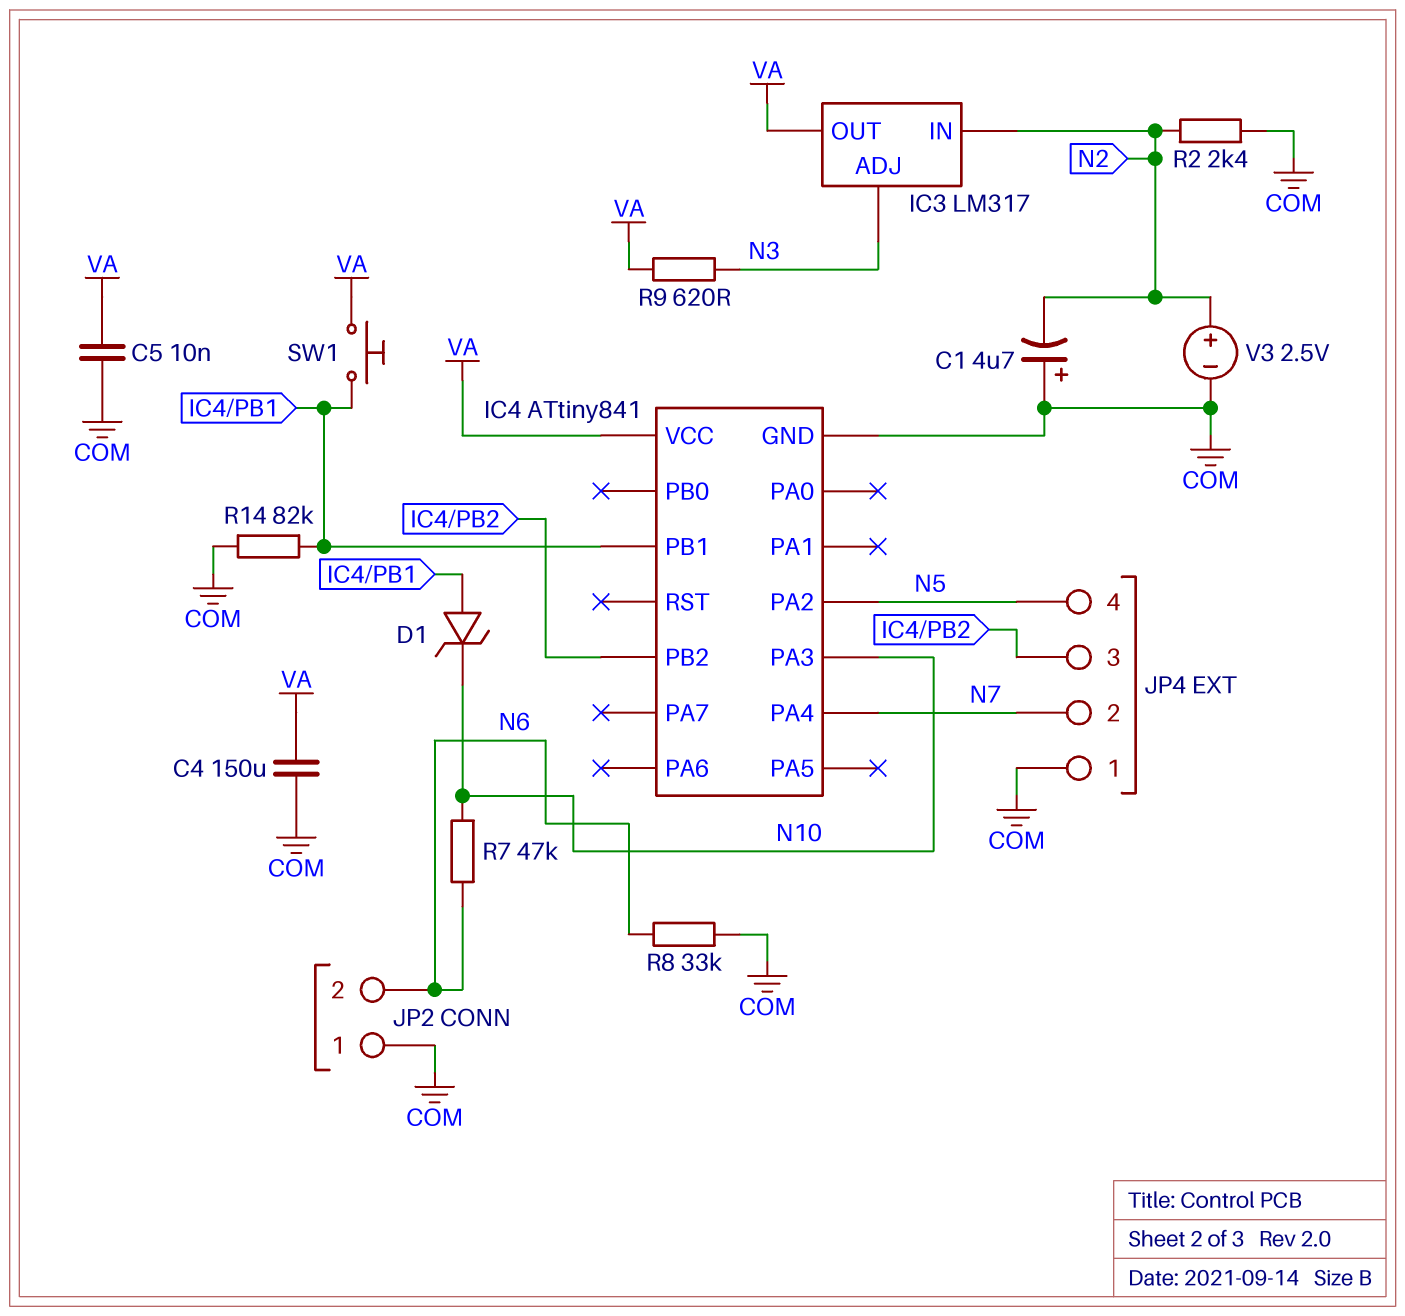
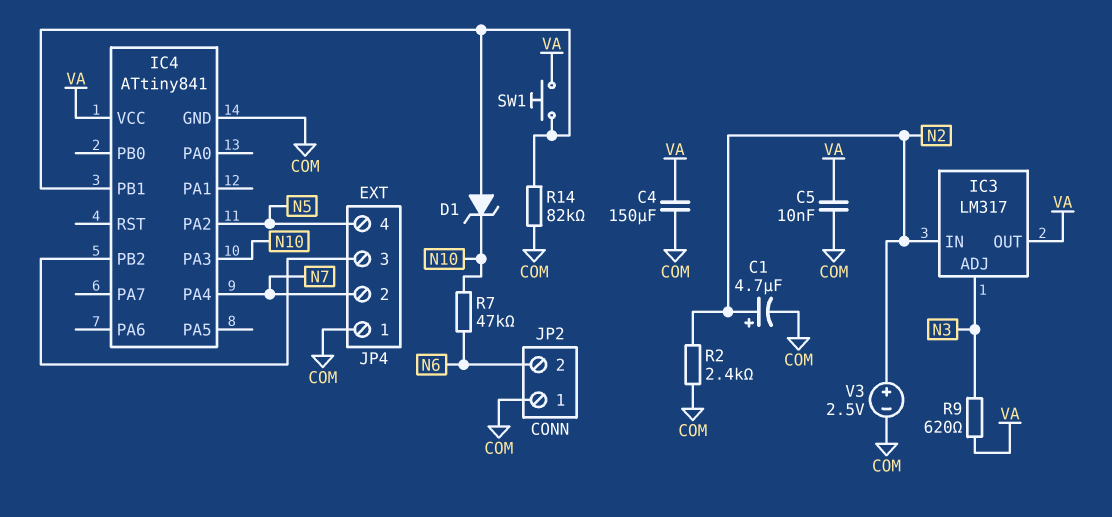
C1: 4.7uF (plus COM, minus N2) -> 4.7uF (plus N2, minus COM)
R8: 33k (COM, N6) -> none

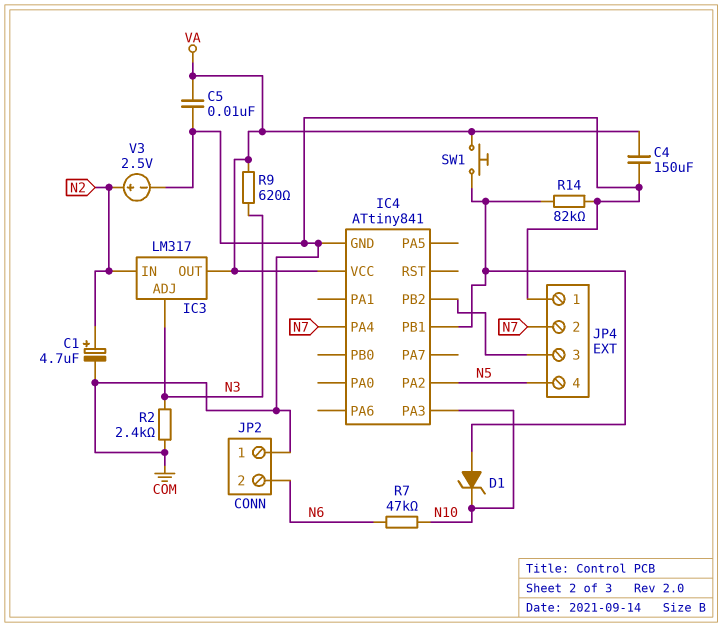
R2: 2.4k (COM, N2) -> 2.4k (COM, N3)

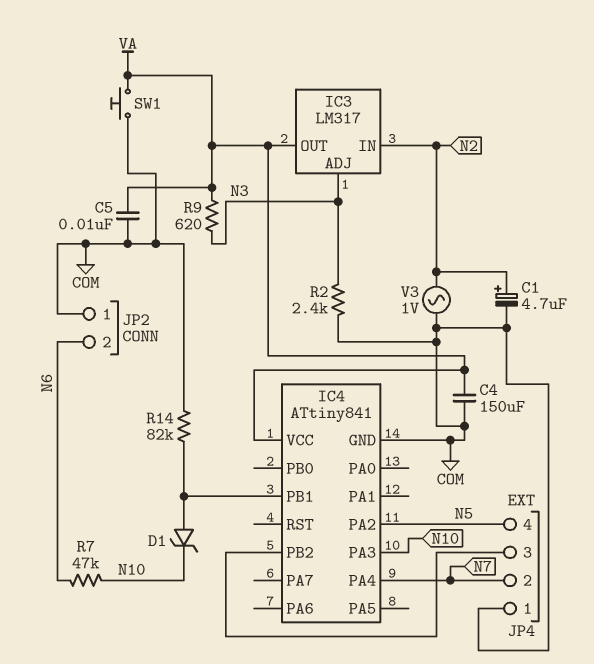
SW1: button (IC4/PB1, VA) -> button (COM, VA)
V3: 2.5V (plus N2, minus COM) -> AC 1V (COM, N2)

